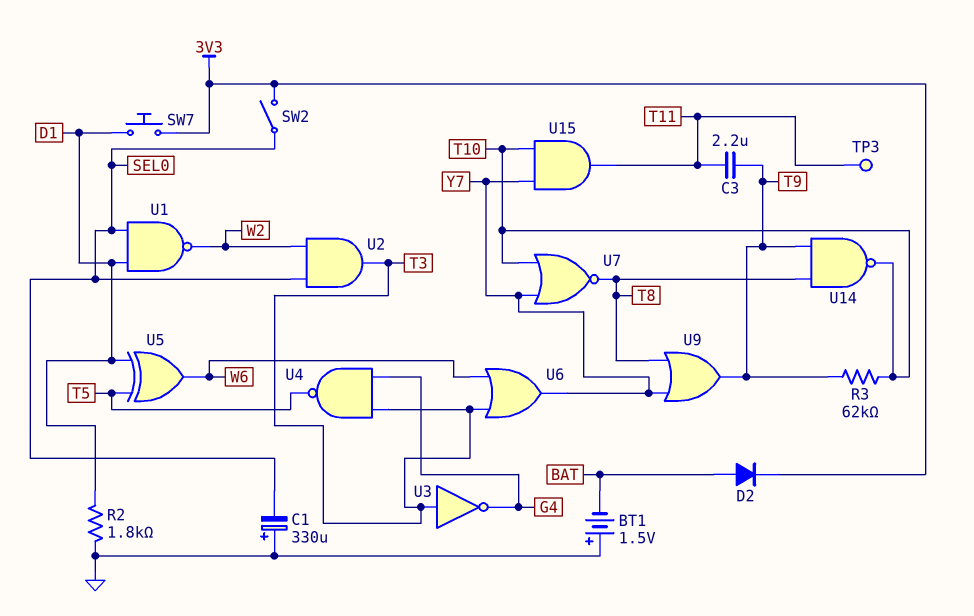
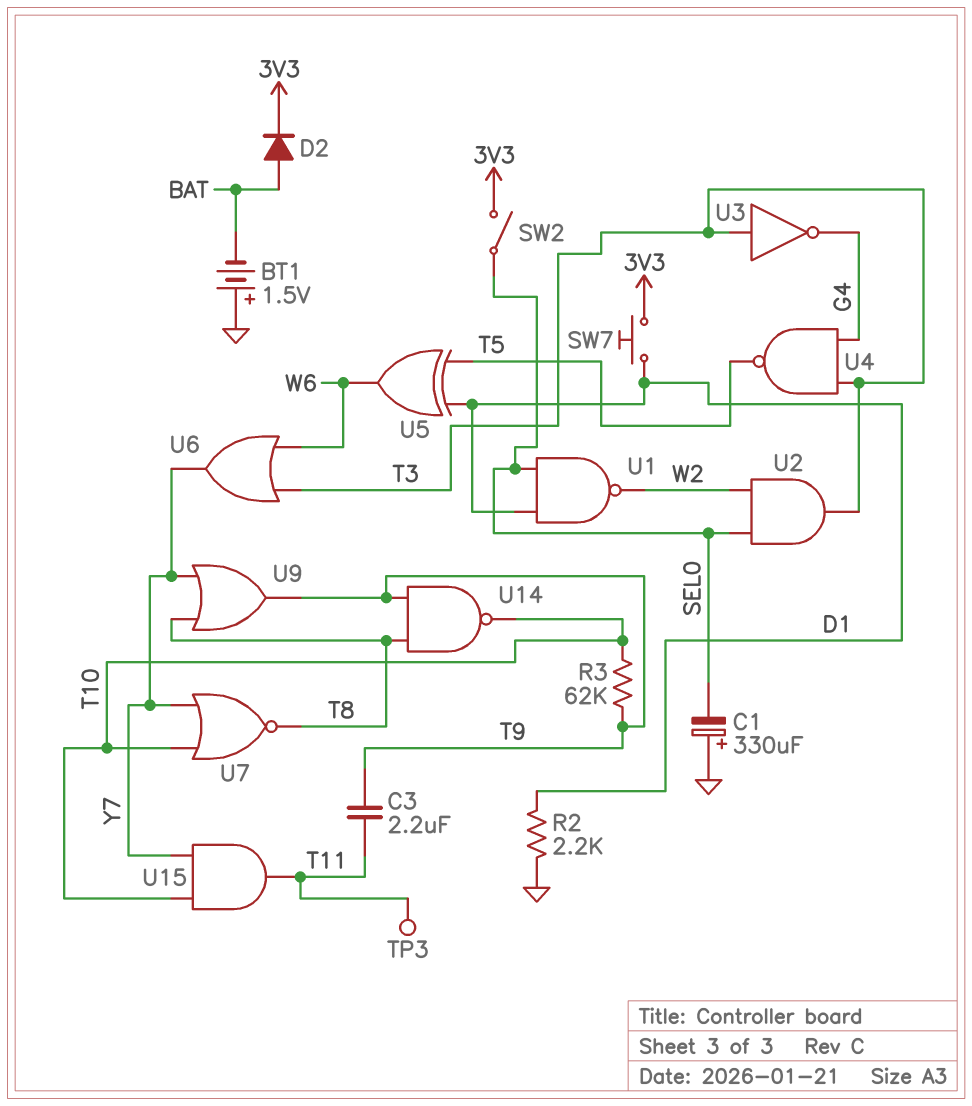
R2: 1.8k (D1, GND) -> 2.2k (D1, GND)

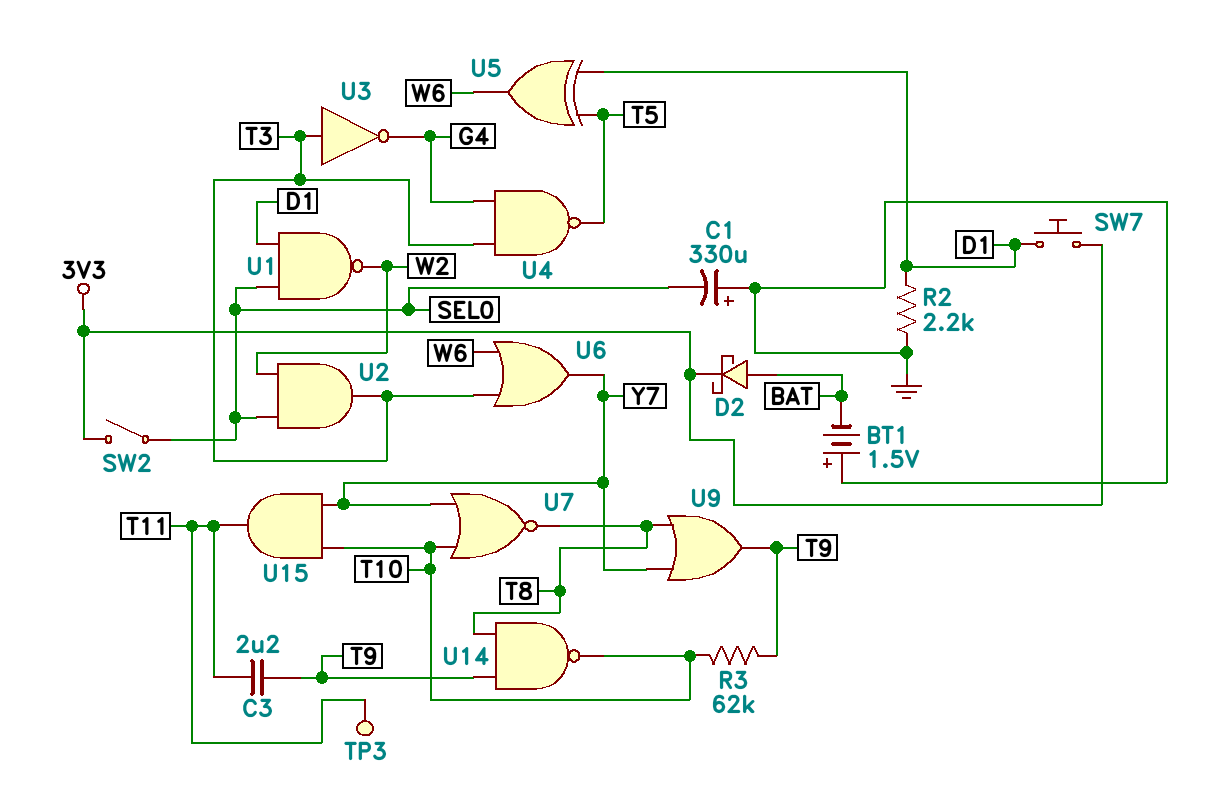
D2: diode (A BAT, K 3V3) -> schottky (A BAT, K 3V3)

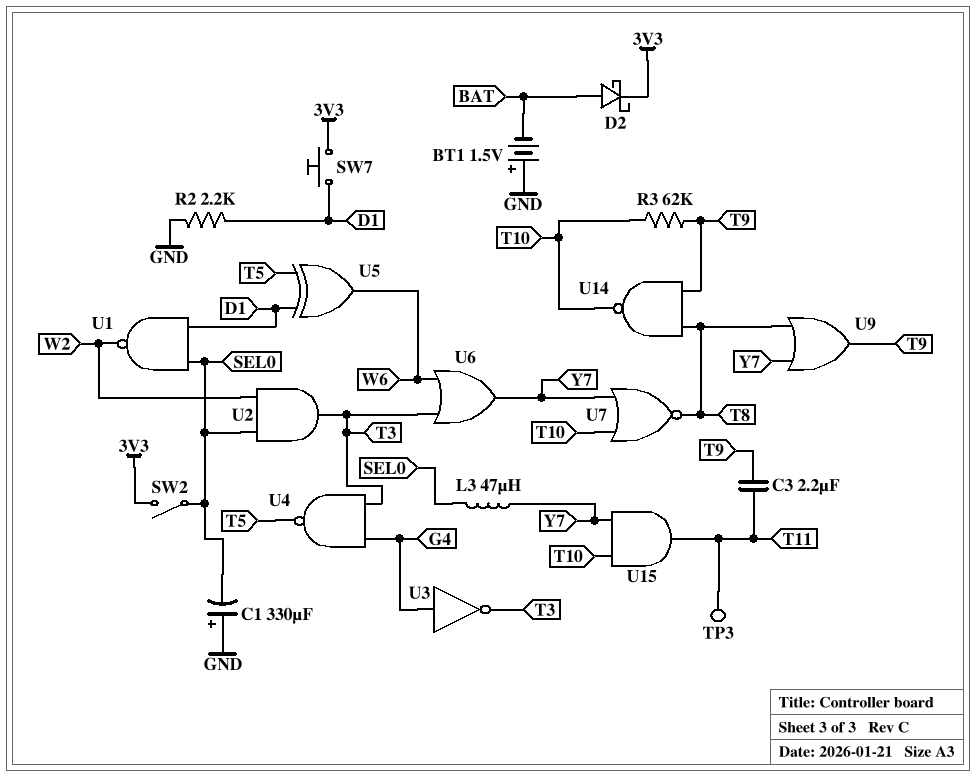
L3: none -> 47uH (SEL0, Y7)
U3: NOT (in T3, out G4) -> NOT (in G4, out T3)

